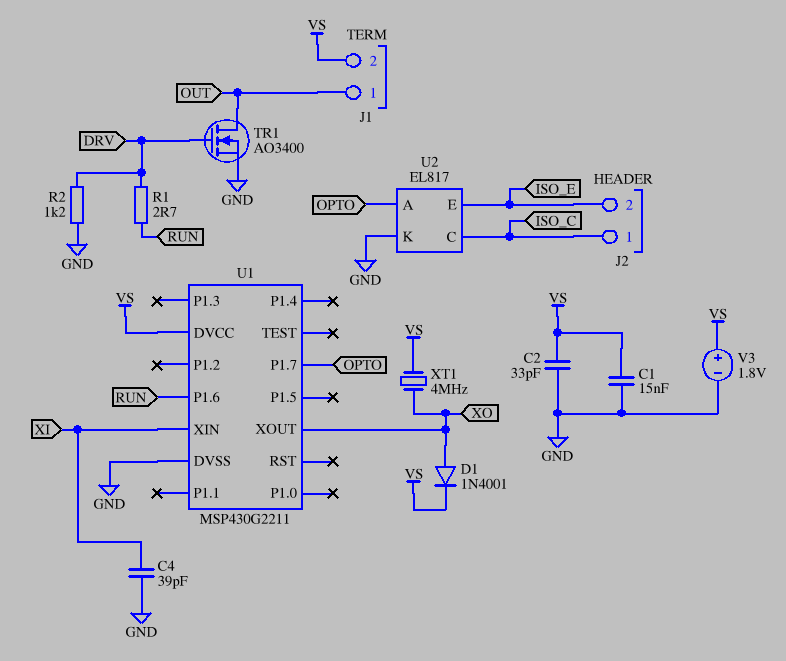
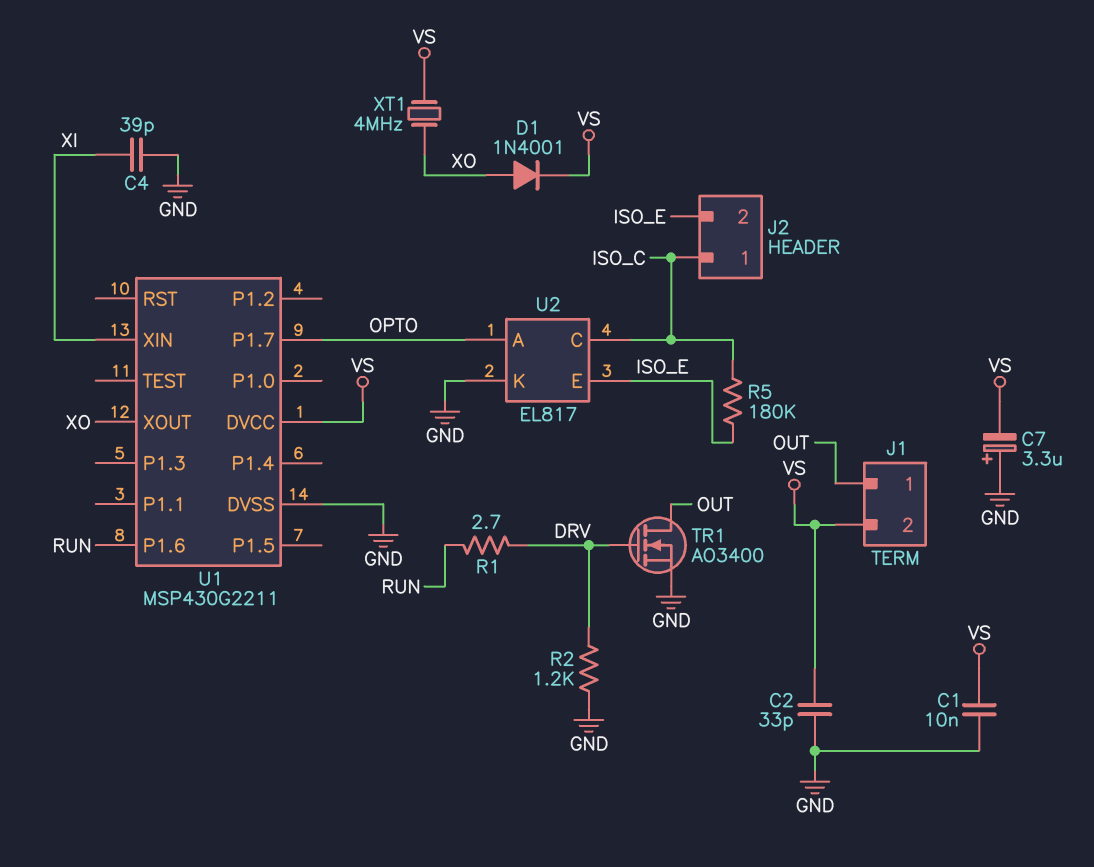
C1: 15nF (GND, VS) -> 10nF (GND, VS)
C7: none -> 3.3uF (plus GND, minus VS)
R5: none -> 180k (ISO_C, ISO_E)
V3: 1.8V (plus VS, minus GND) -> none

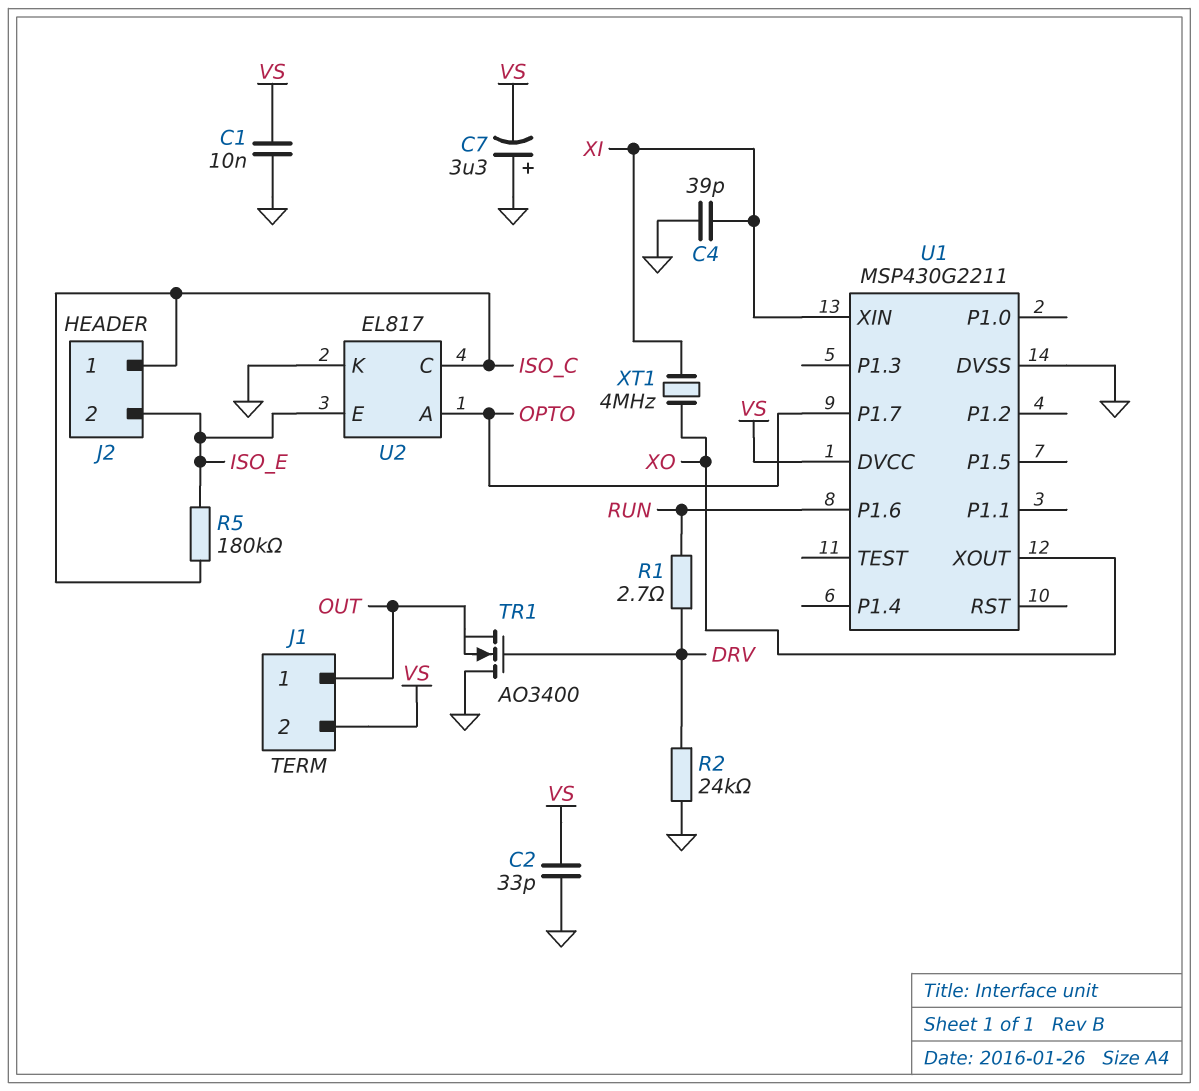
D1: diode 1N4001 (A XO, K VS) -> none
R2: 1.2k (DRV, GND) -> 24k (DRV, GND)
TR1: NMOS AO3400 (G DRV, D OUT, S GND) -> NMOS AO3400 (G DRV, D GND, S OUT)
XT1: 4MHz (VS, XO) -> 4MHz (XI, XO)

